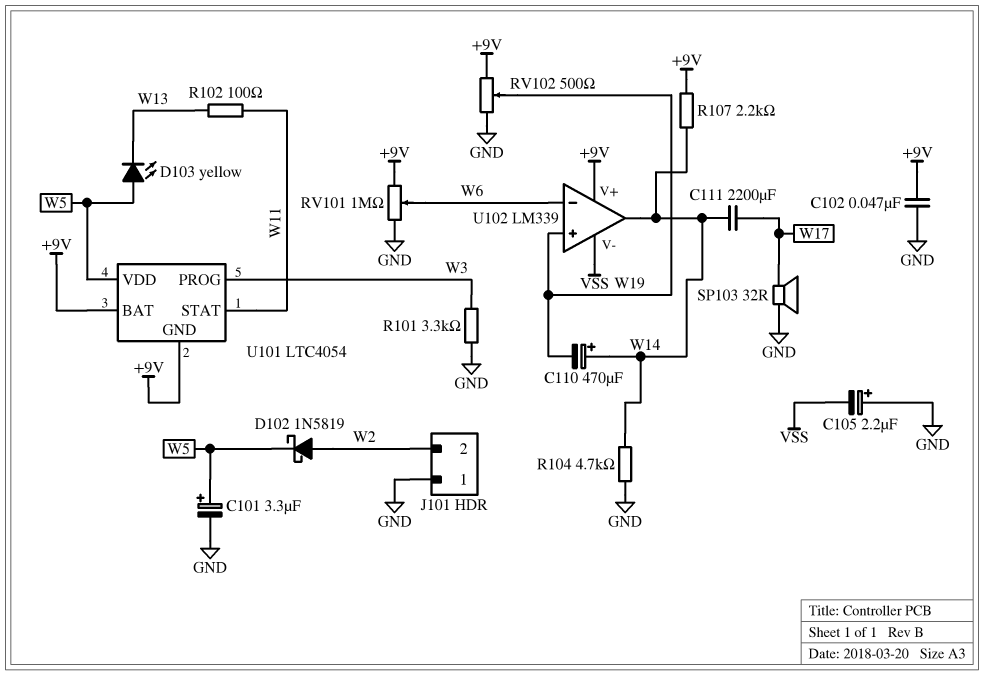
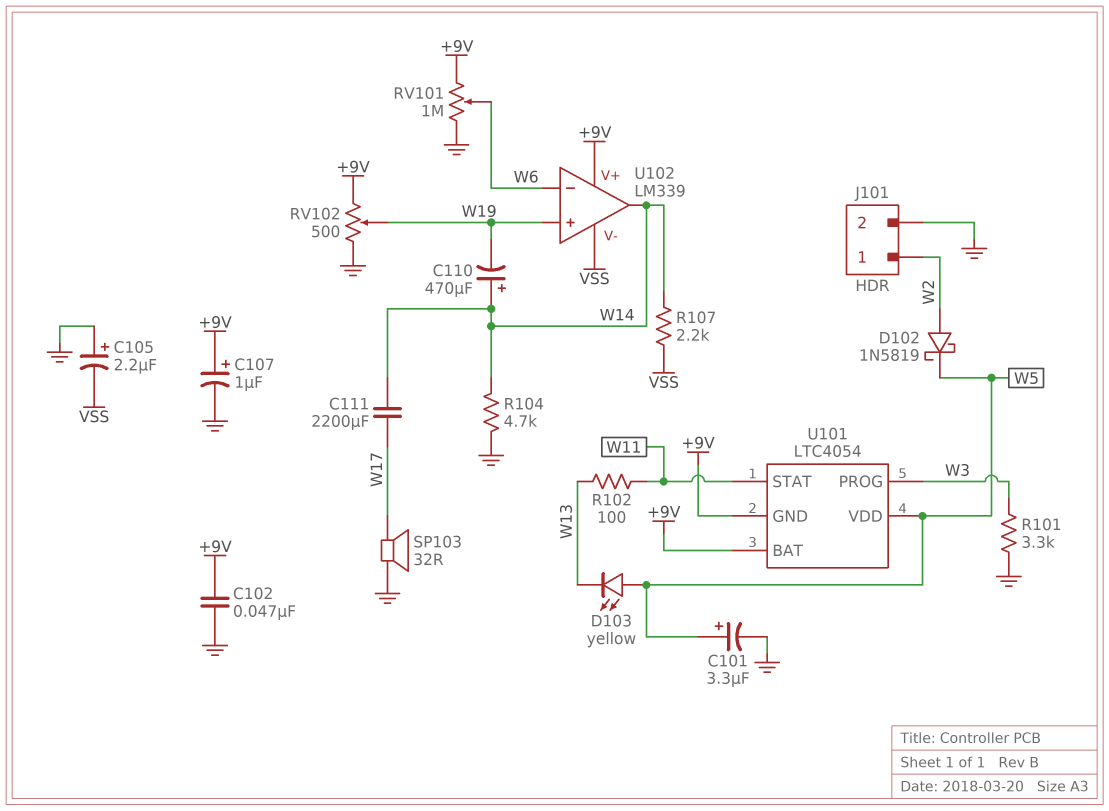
C107: none -> 1uF (plus +9V, minus GND)
J101 pin 1: GND -> W2
J101 pin 2: W2 -> GND
R107: 2.2k (+9V, W14) -> 2.2k (VSS, W14)

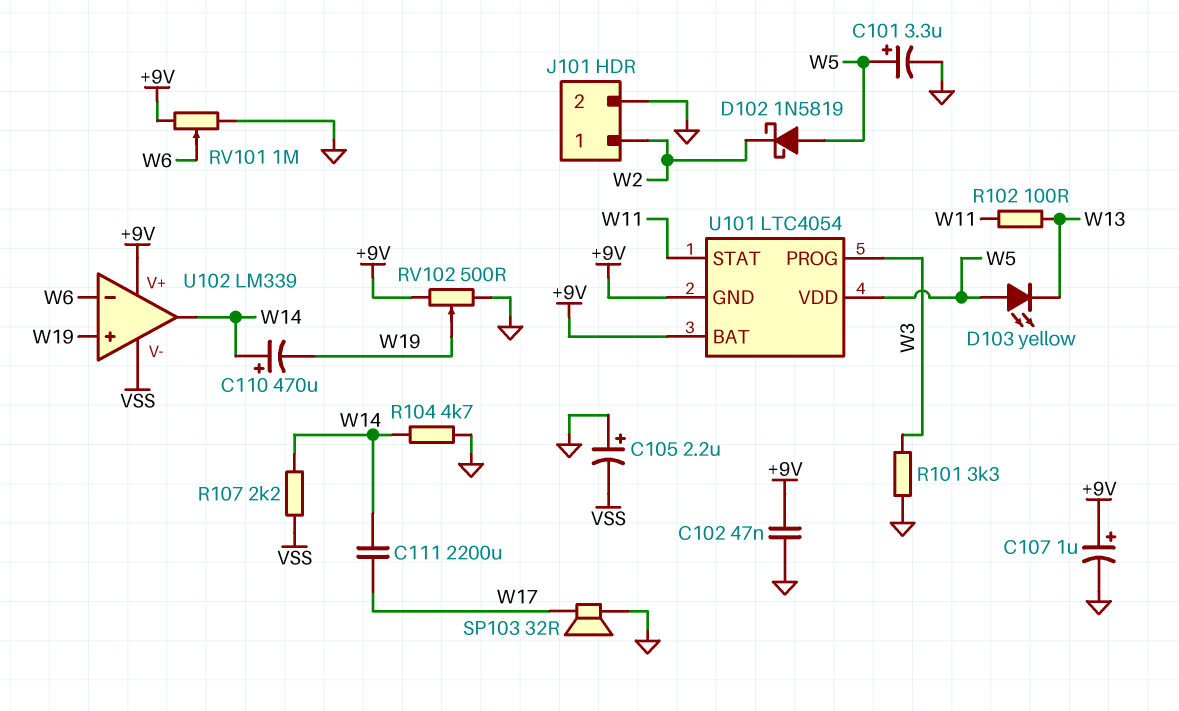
D102: schottky 1N5819 (A W2, K W5) -> schottky 1N5819 (A W5, K W2)

